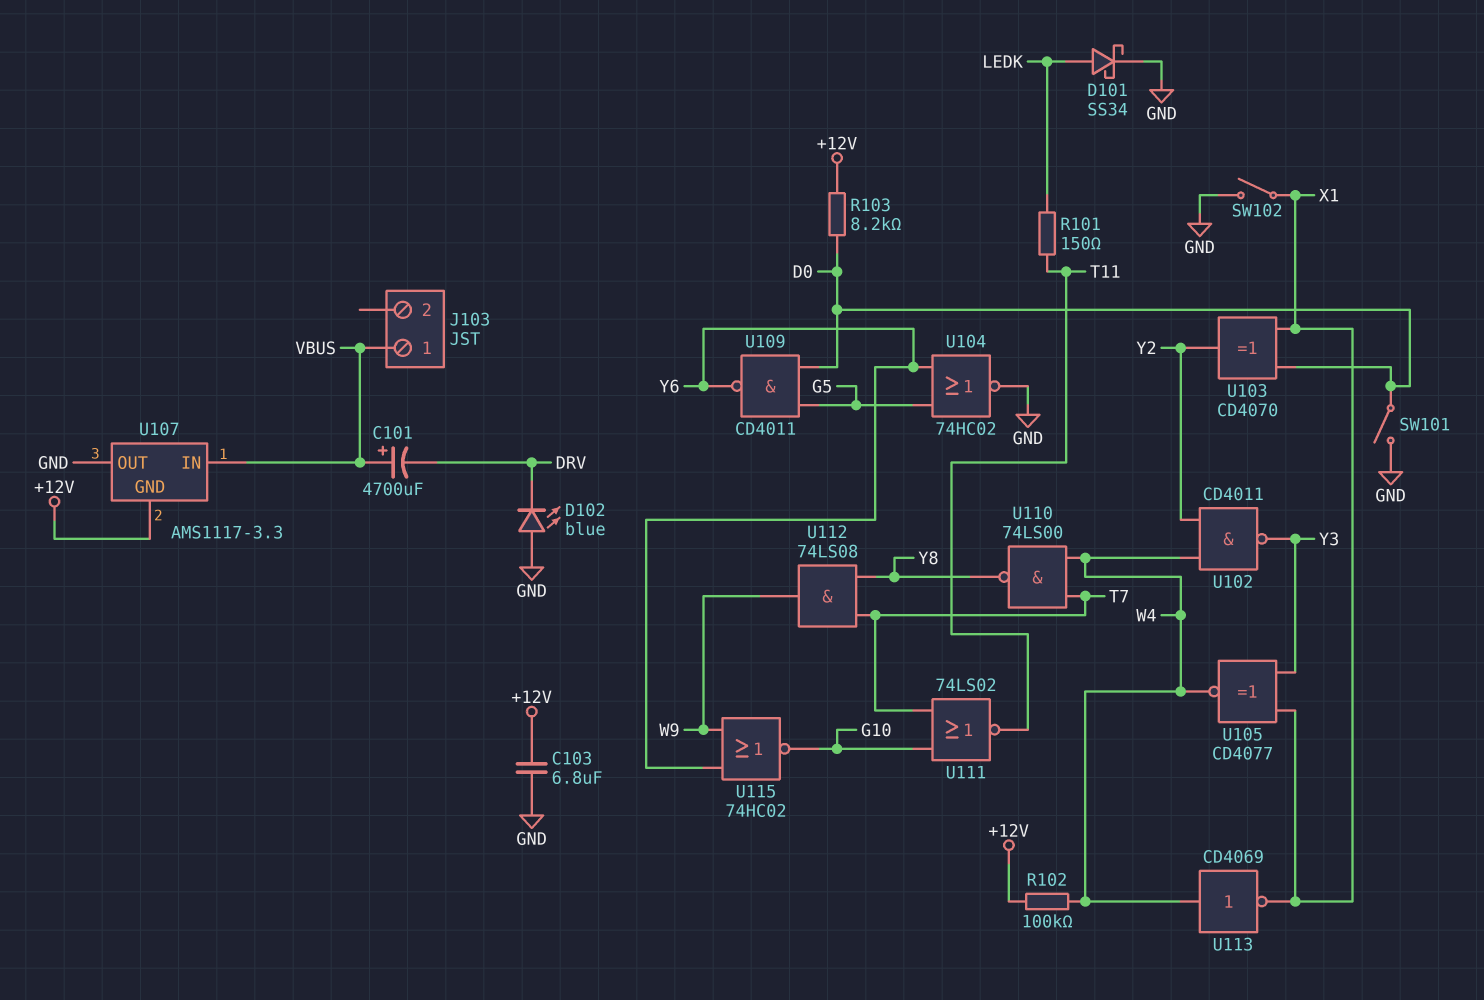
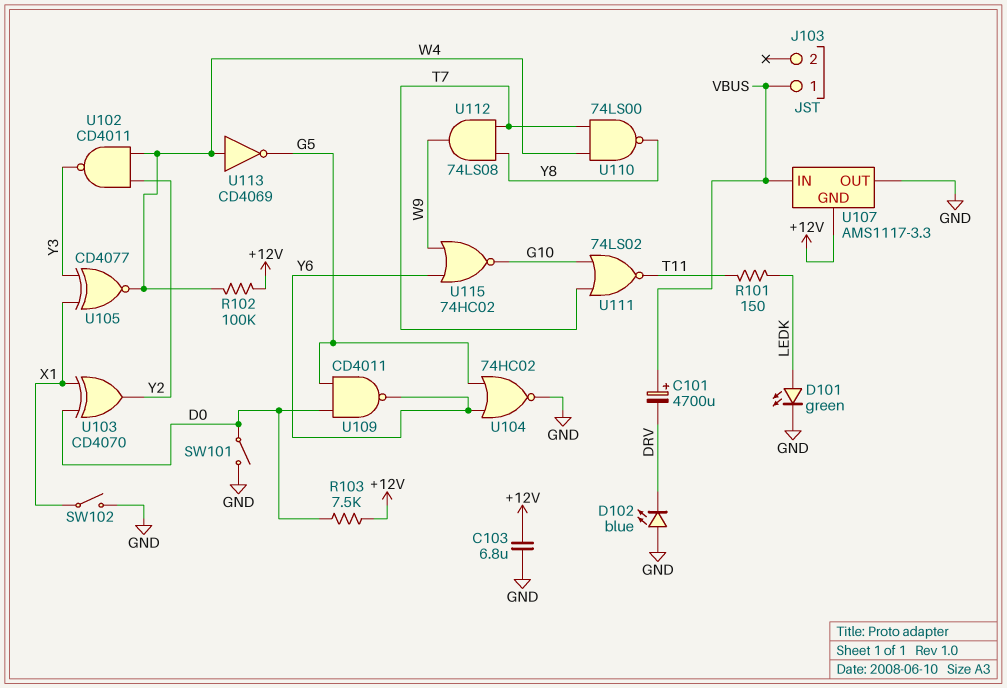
D101: schottky SS34 (A LEDK, K GND) -> LED green (A LEDK, K GND)
R103: 8.2k (+12V, D0) -> 7.5k (+12V, D0)
U113: NOT CD4069 (in W4, out X1) -> NOT CD4069 (in W4, out G5)

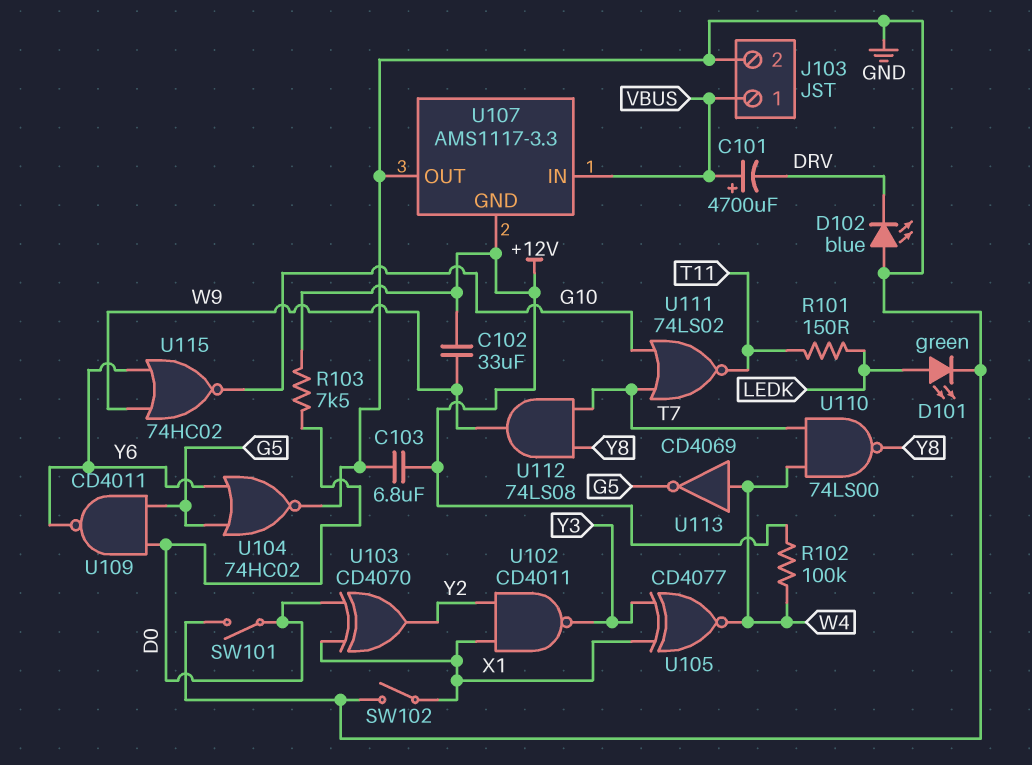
C102: none -> 33uF (+12V, W9)
J103 pin 2: none -> GND
U102: NAND CD4011 (in W4, in Y2, out Y3) -> NAND CD4011 (in X1, in Y2, out Y3)

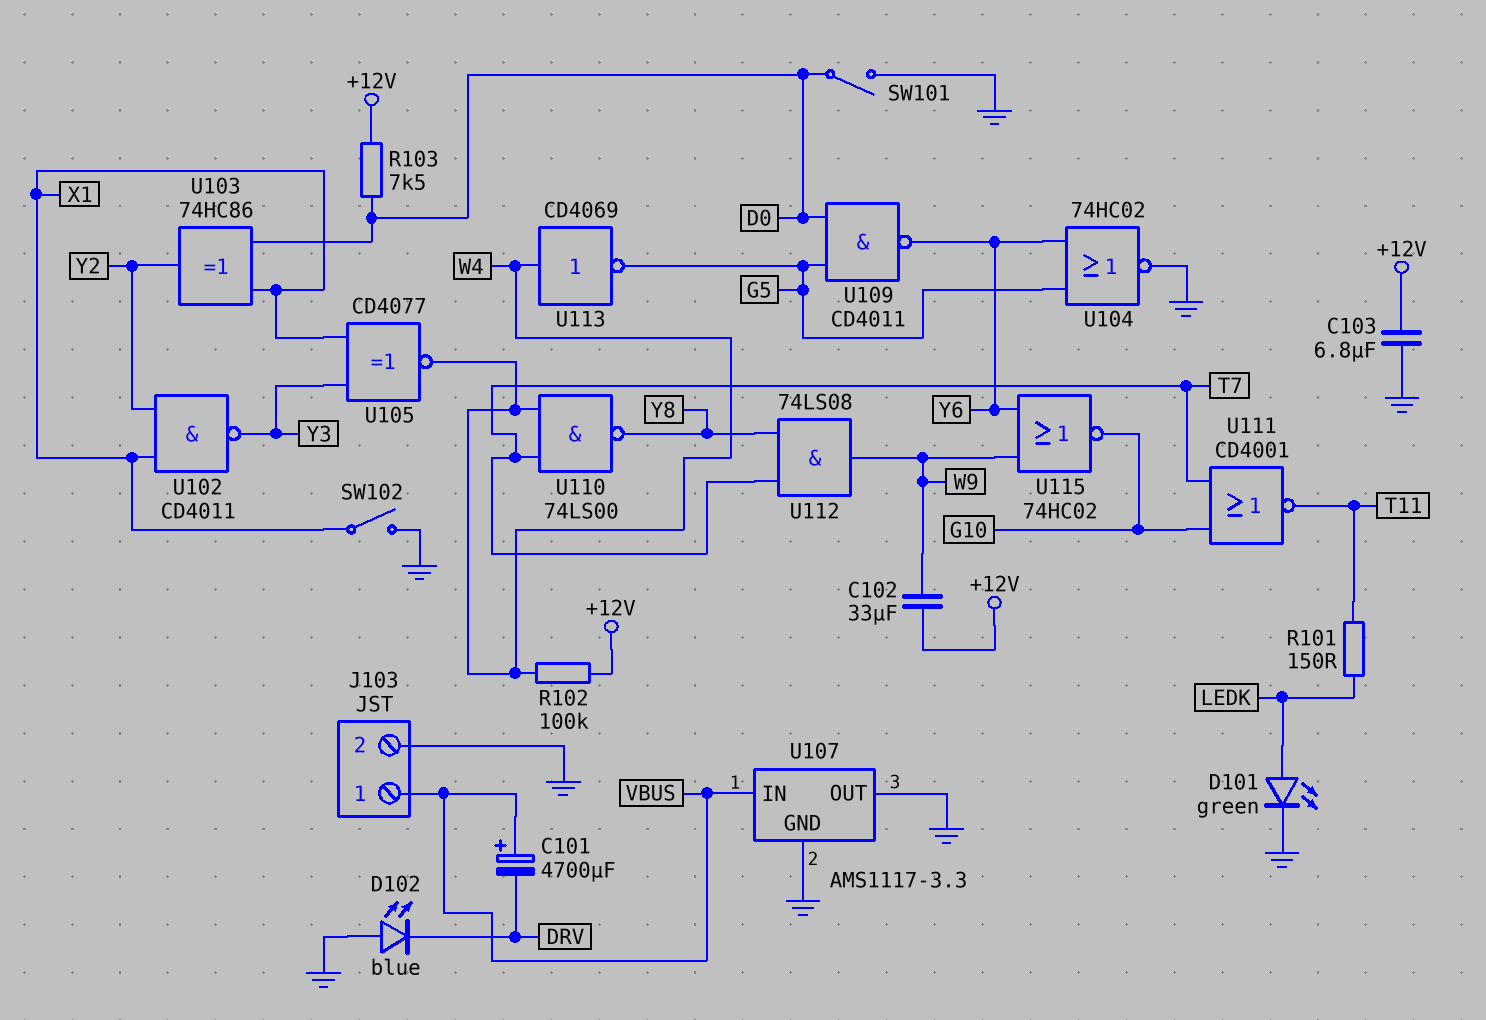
U103: XOR CD4070 (in D0, in X1, out Y2) -> XOR 74HC86 (in D0, in X1, out Y2)
U107 pin GND: +12V -> GND
U111: NOR 74LS02 (in G10, in T7, out T11) -> NOR CD4001 (in G10, in T7, out T11)

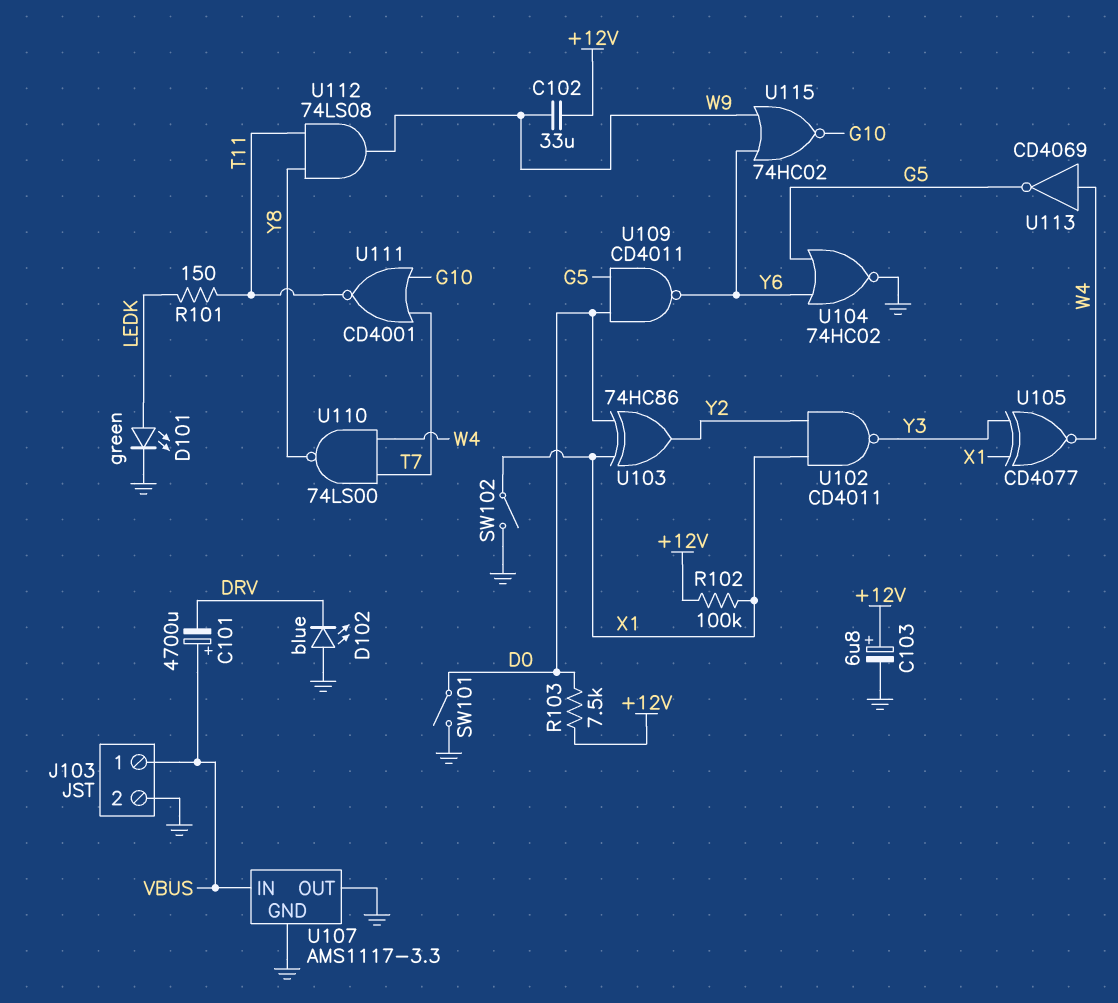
C103: 6.8uF (+12V, GND) -> 6.8uF (plus +12V, minus GND)
R102: 100k (+12V, W4) -> 100k (+12V, X1)
U112: AND 74LS08 (in T7, in Y8, out W9) -> AND 74LS08 (in T11, in Y8, out W9)

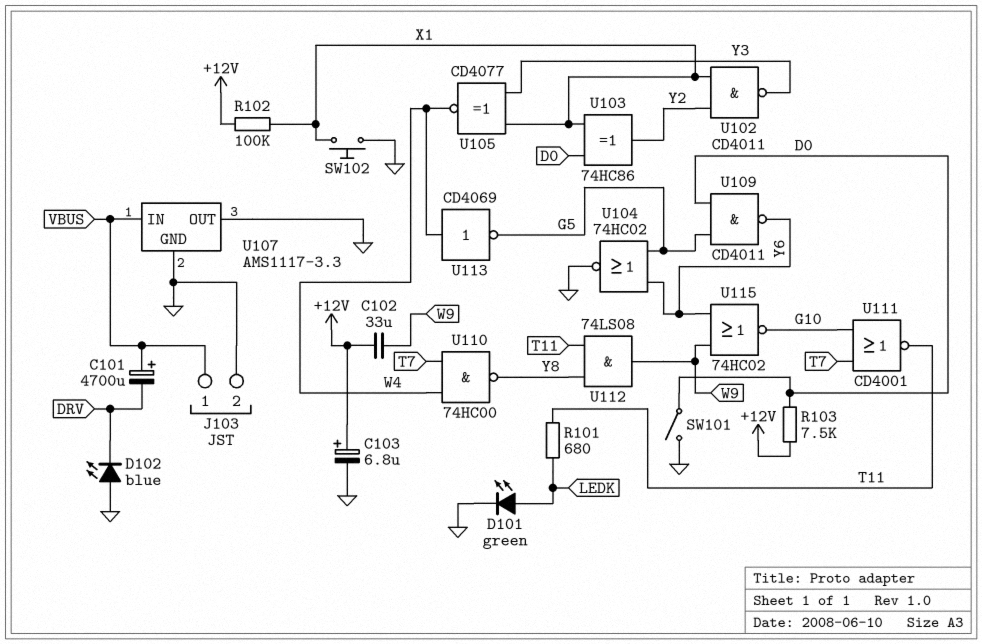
R101: 150 (LEDK, T11) -> 680 (LEDK, T11)
SW102: switch (GND, X1) -> button (GND, X1)
U110: NAND 74LS00 (in T7, in W4, out Y8) -> NAND 74HC00 (in T7, in W4, out Y8)

